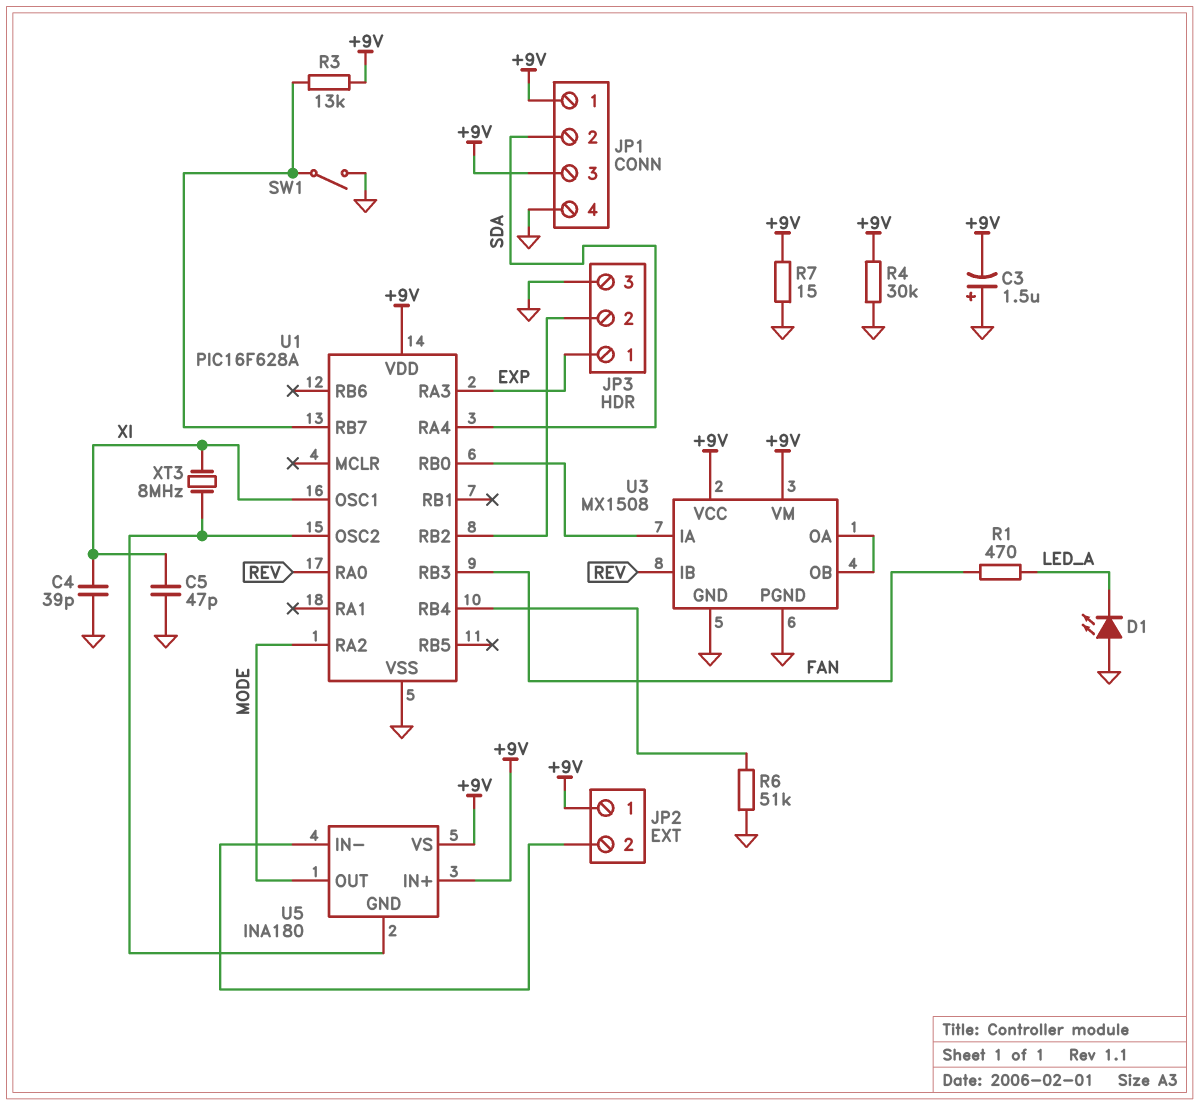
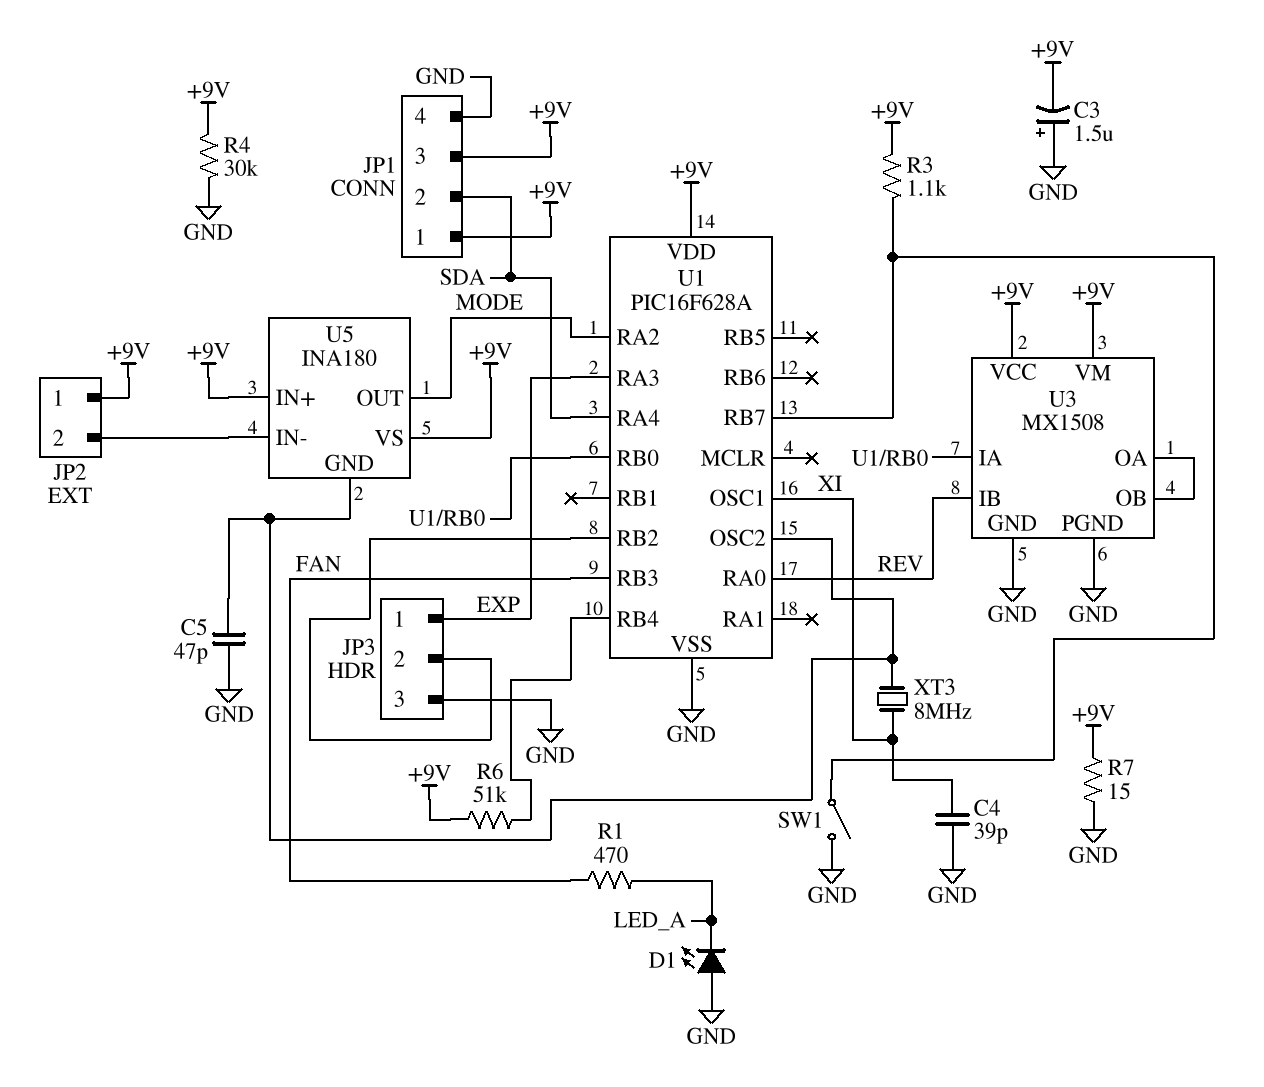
C5: 47pF (GND, XI) -> 47pF (GND, U1/OSC2)
R3: 13k (+9V, U1/RB7) -> 1.1k (+9V, U1/RB7)
R6: 51k (GND, U1/RB4) -> 51k (+9V, U1/RB4)

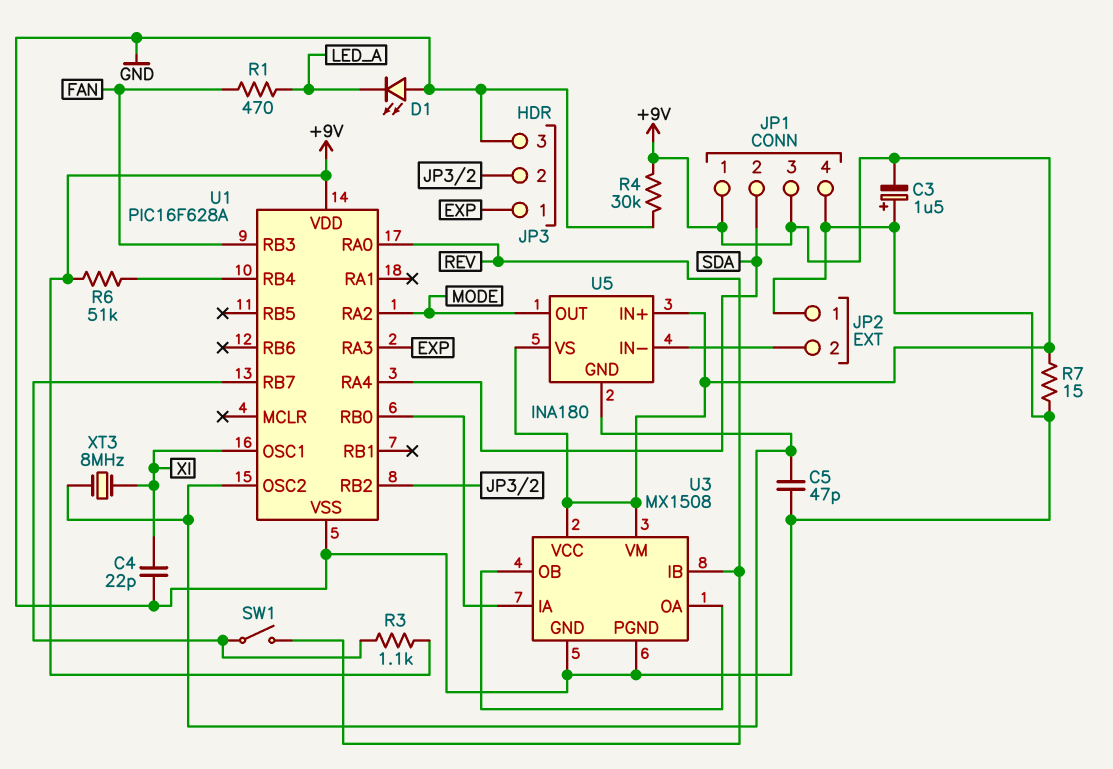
C4: 39pF (GND, XI) -> 22pF (GND, XI)
JP2 pin 1: +9V -> GND
SW1: switch (GND, U1/RB7) -> switch (REV, U1/RB7)

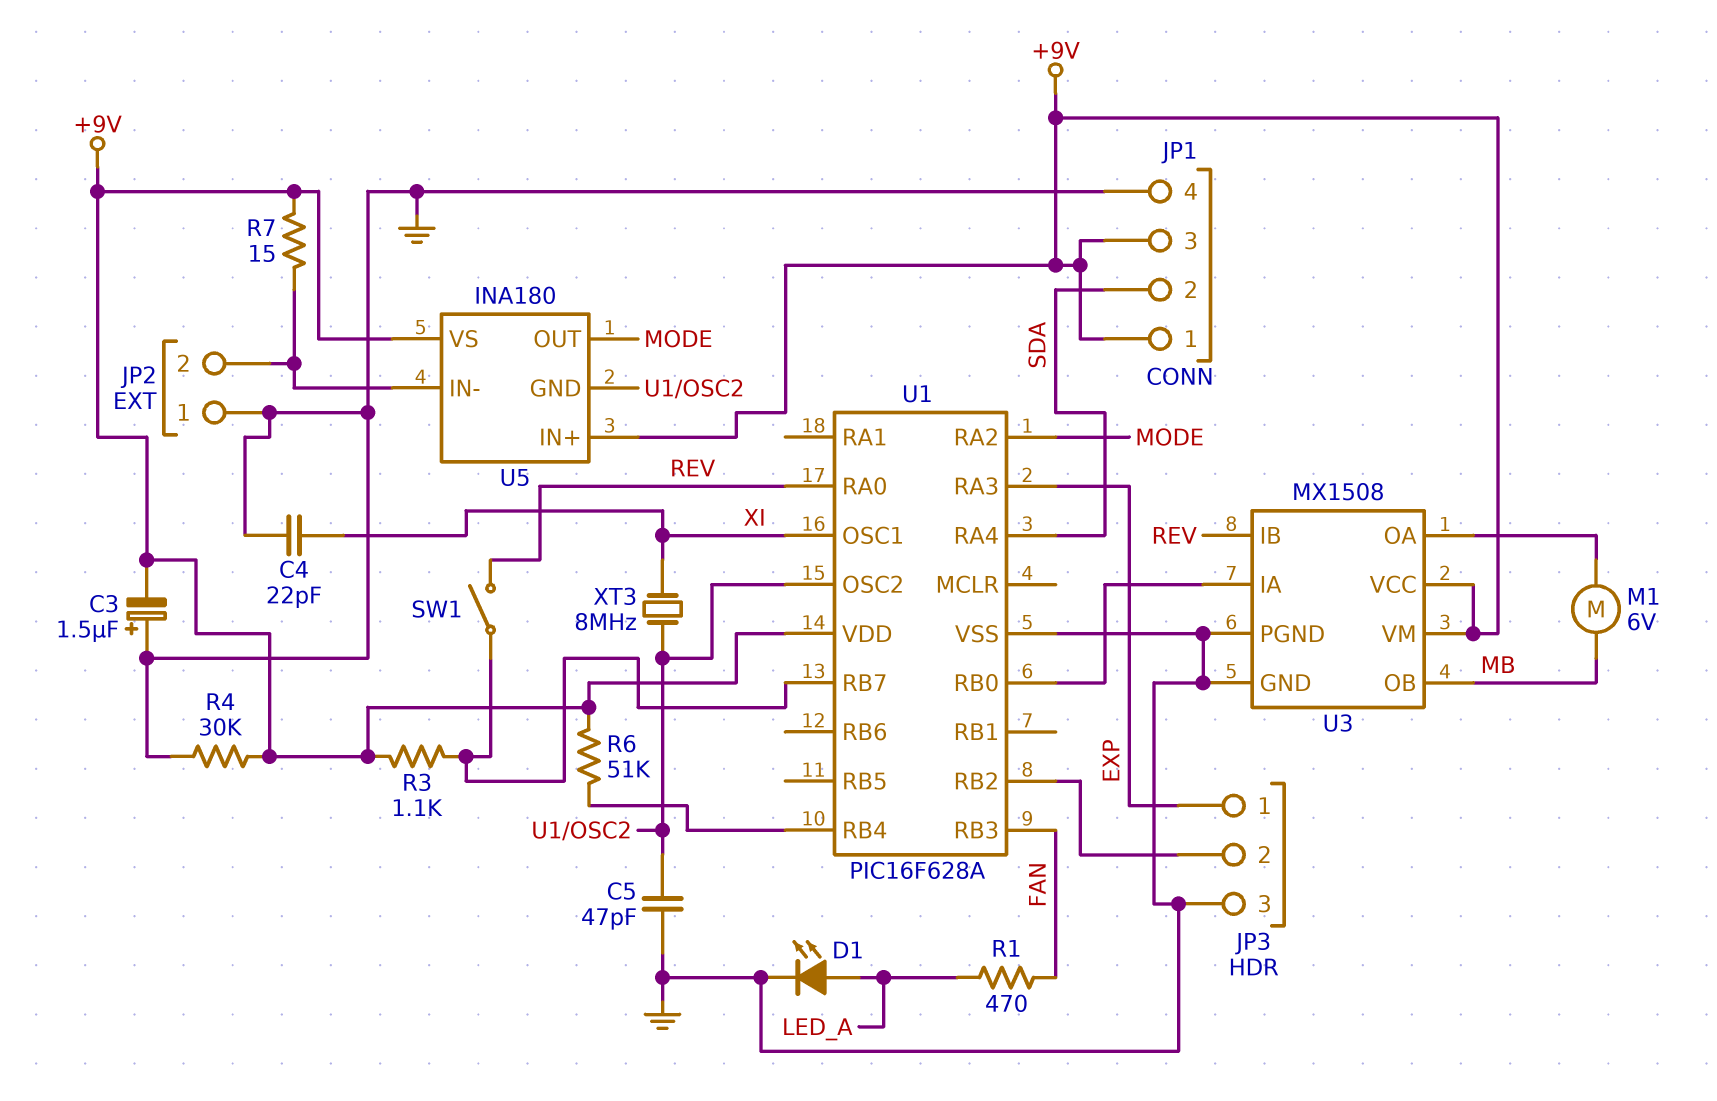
D1: LED (A GND, K LED_A) -> LED (A LED_A, K GND)
M1: none -> motor 6V (MB, U3/OA)
R7: 15 (+9V, GND) -> 15 (+9V, JP2/2)
U3 pin OB: U3/OA -> MB

